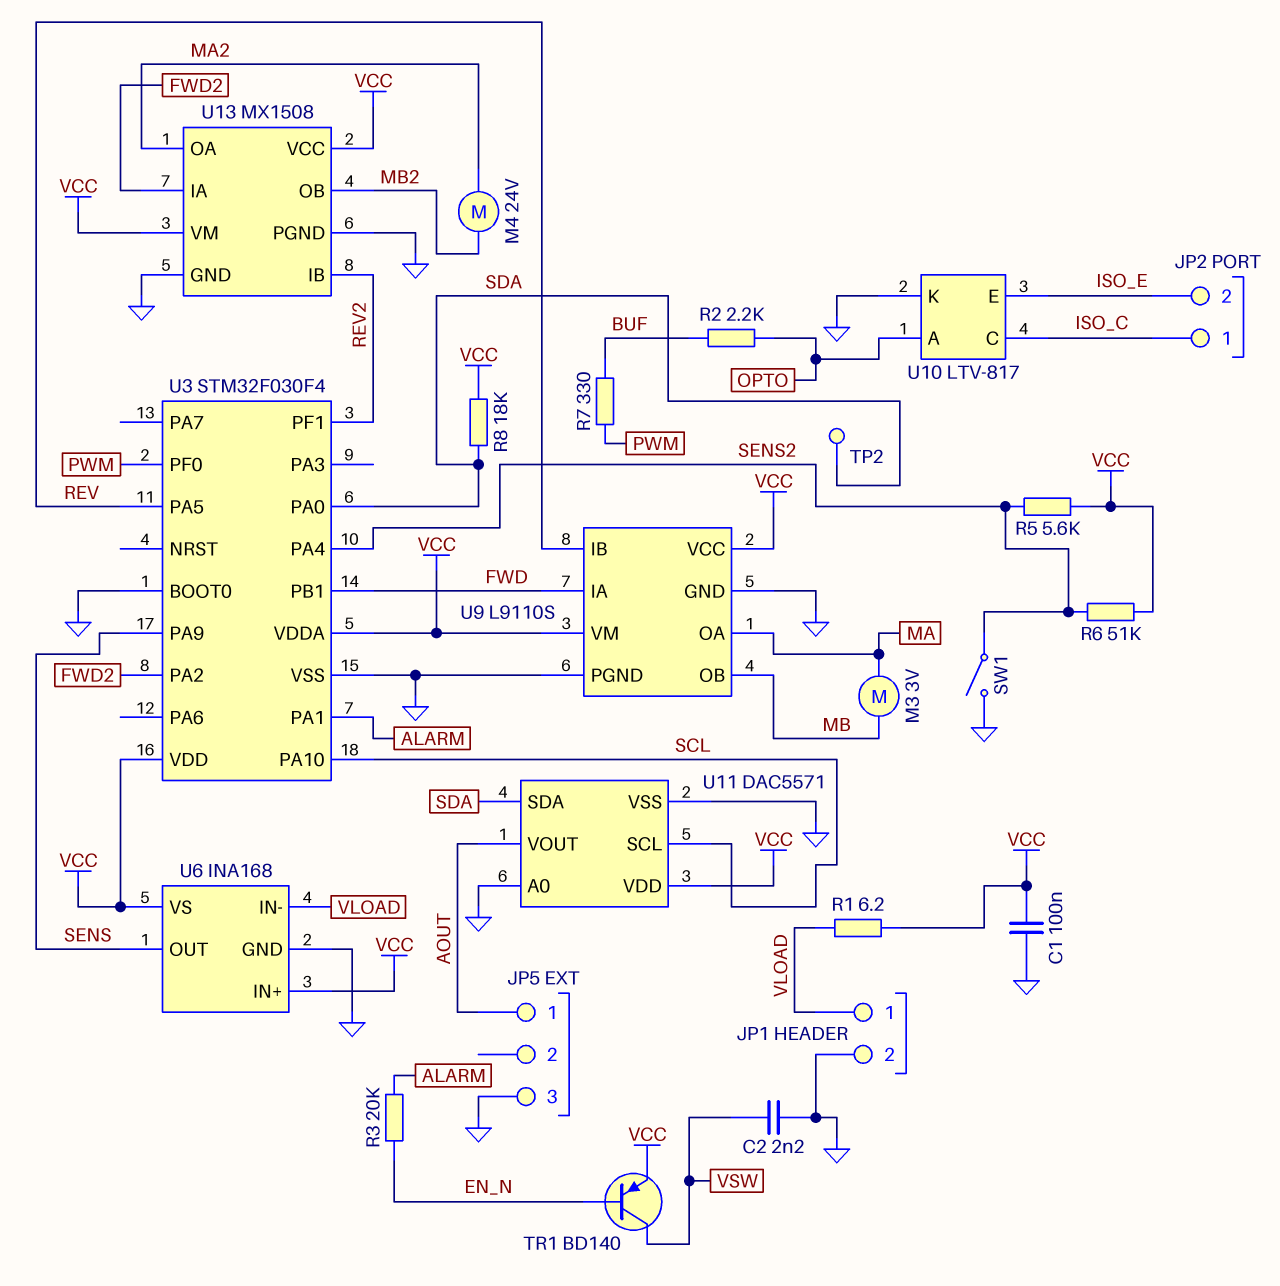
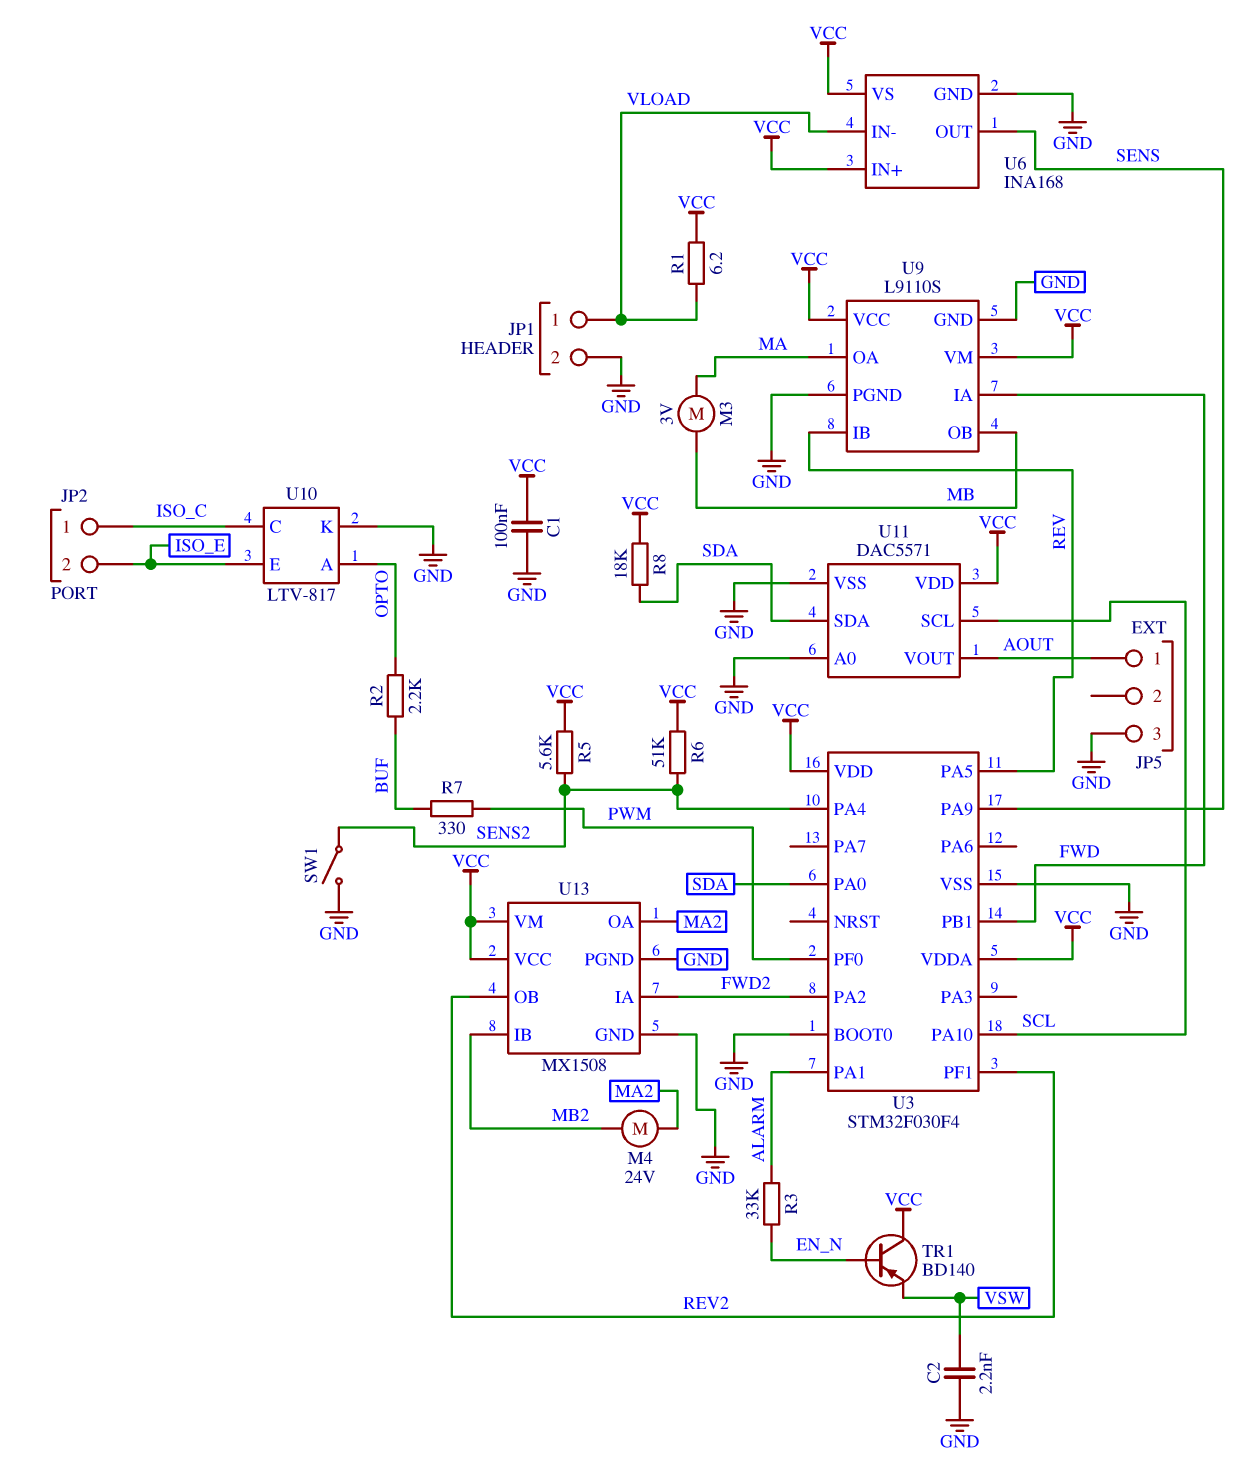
R3: 20k (ALARM, EN_N) -> 33k (ALARM, EN_N)
TP2: test point (SDA) -> none
TR1: PNP BD140 (B EN_N, C VSW, E VCC) -> PNP BD140 (B EN_N, C VCC, E VSW)
U13 pin IB: REV2 -> MB2
U13 pin OB: MB2 -> REV2

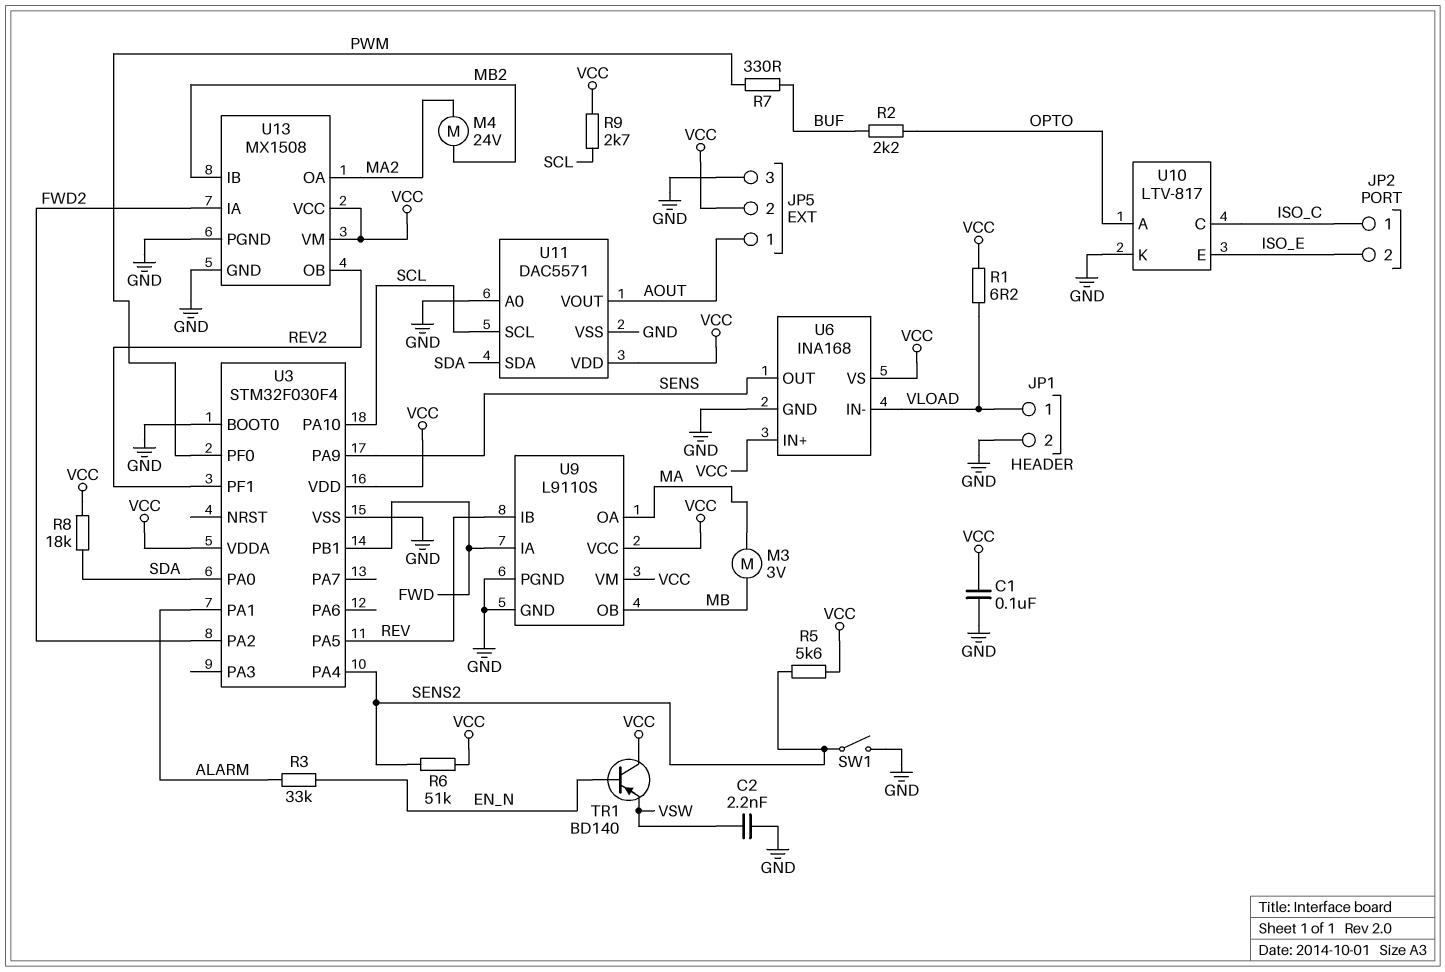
JP5 pin 2: none -> VCC
R9: none -> 2.7k (SCL, VCC)

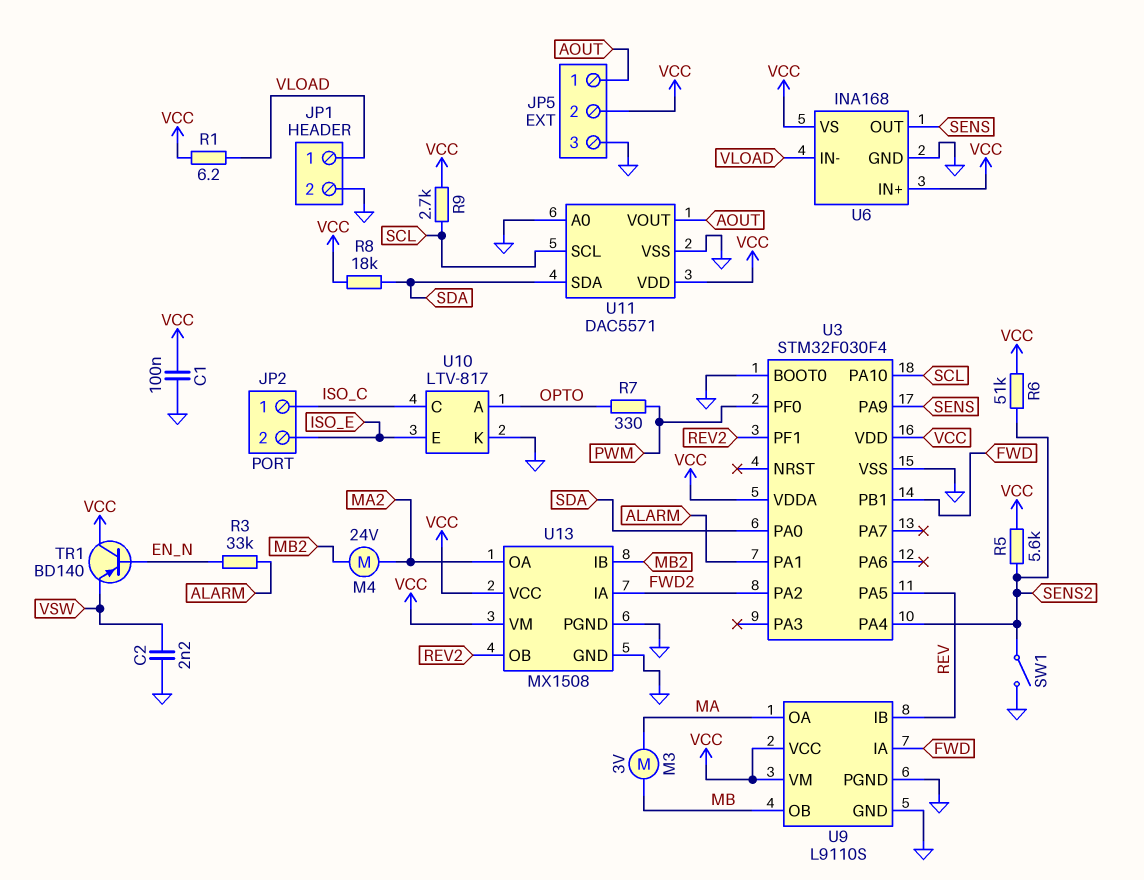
R2: 2.2k (BUF, OPTO) -> none
R7: 330 (BUF, PWM) -> 330 (OPTO, PWM)

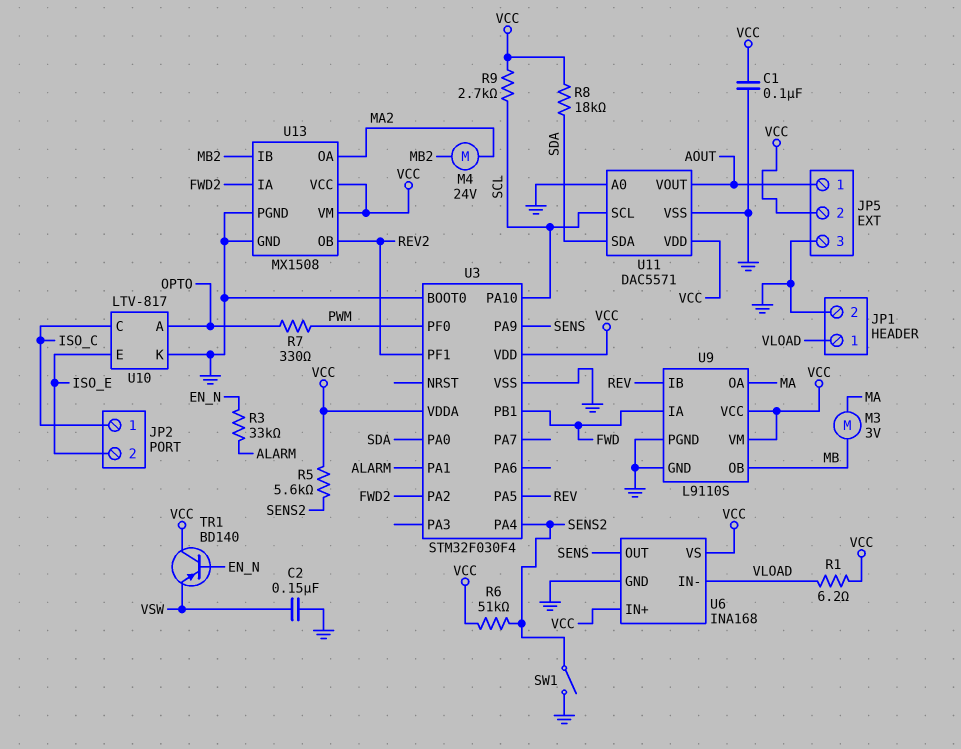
C2: 2.2nF (GND, VSW) -> 150nF (GND, VSW)

